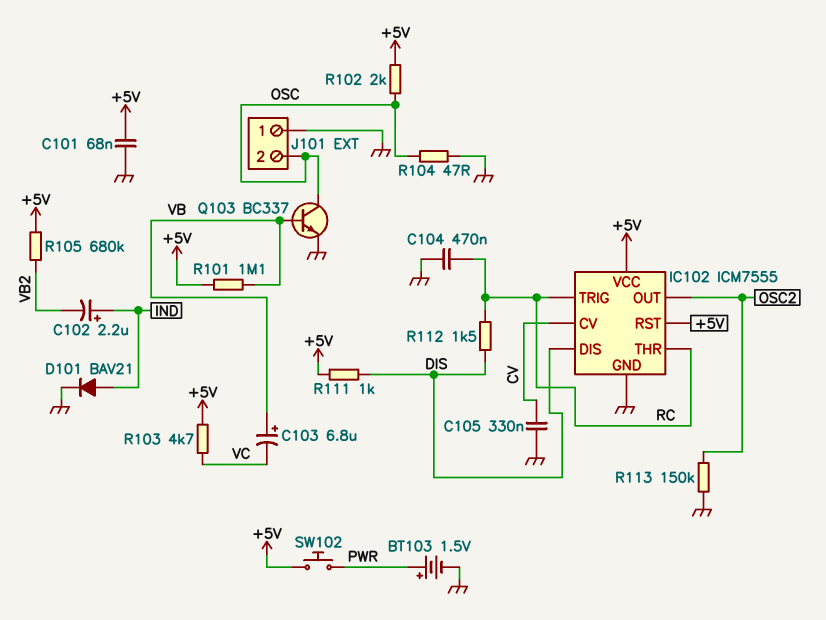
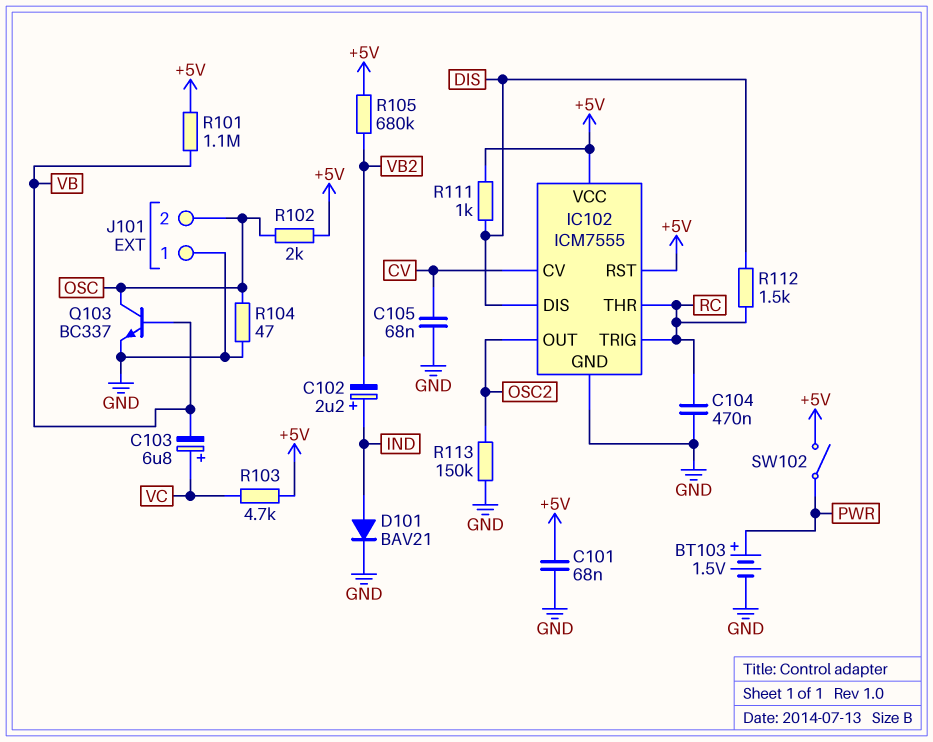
C103: 6.8uF (plus VB, minus VC) -> 6.8uF (plus VC, minus VB)
C105: 330nF (CV, GND) -> 68nF (CV, GND)
SW102: button (+5V, PWR) -> switch (+5V, PWR)

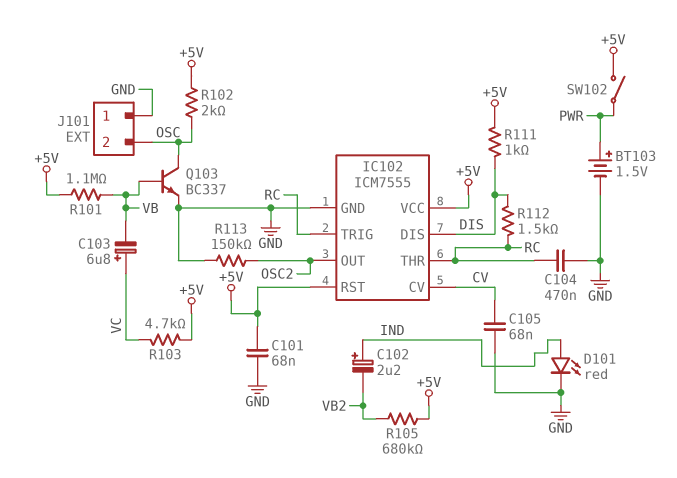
D101: diode BAV21 (A IND, K GND) -> LED red (A IND, K GND)
R104: 47 (GND, OSC) -> none

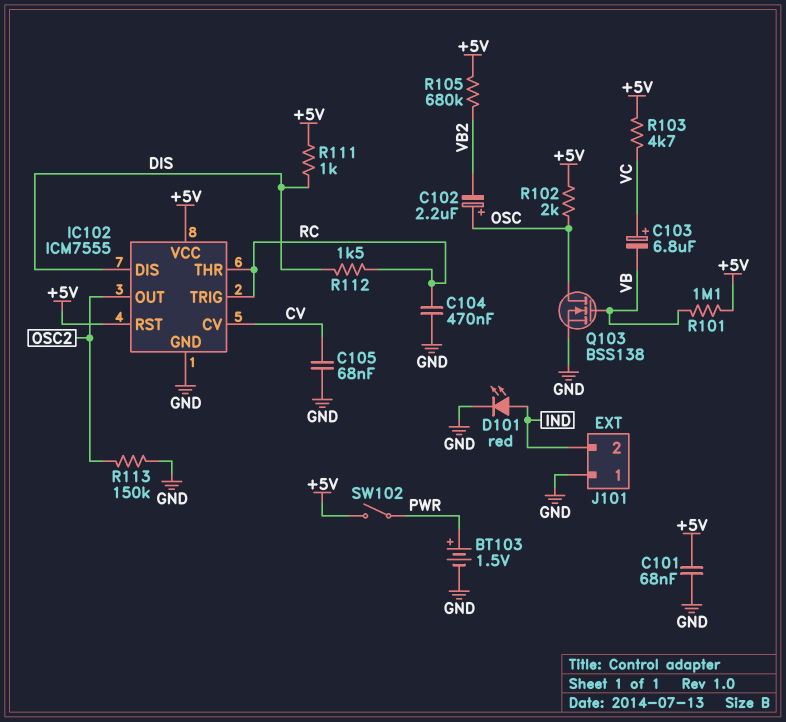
C102: 2.2uF (plus IND, minus VB2) -> 2.2uF (plus OSC, minus VB2)
J101 pin 2: OSC -> IND
Q103: NPN BC337 (B VB, C OSC, E GND) -> NMOS BSS138 (G VB, D OSC, S GND)

